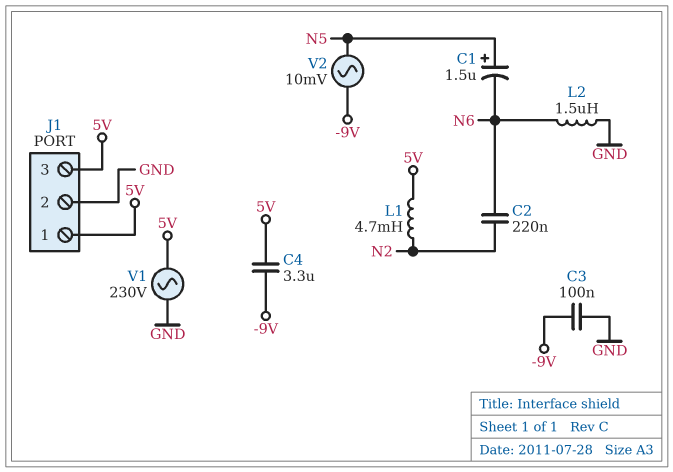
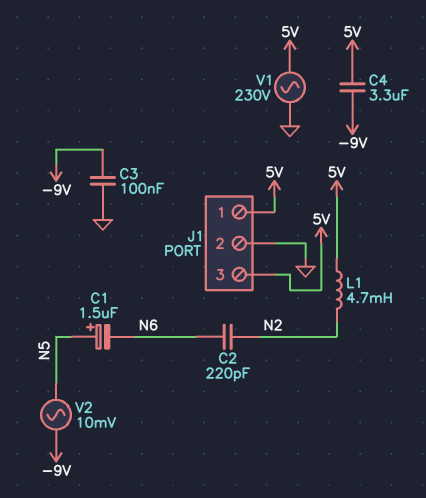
C2: 220nF (N2, N6) -> 220pF (N2, N6)
L2: 1.5uH (GND, N6) -> none

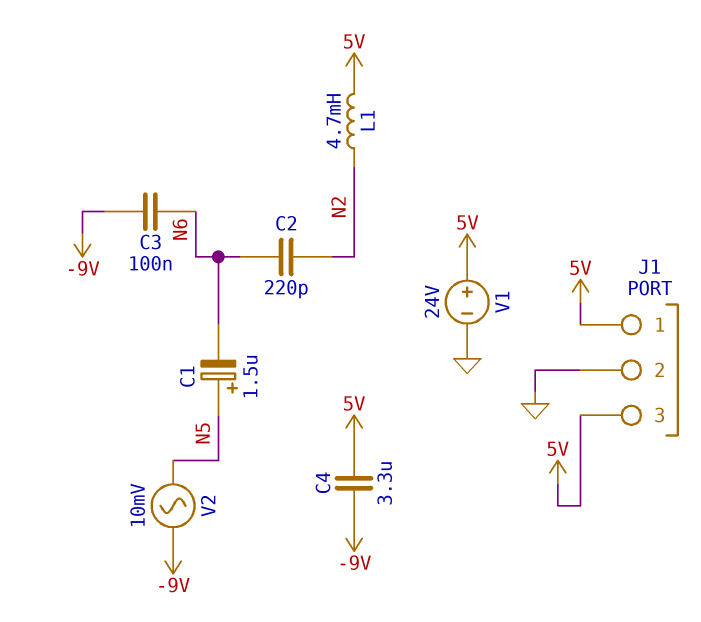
C3: 100nF (-9V, GND) -> 100nF (-9V, N6)
V1: AC 230V (5V, GND) -> 24V (plus 5V, minus GND)

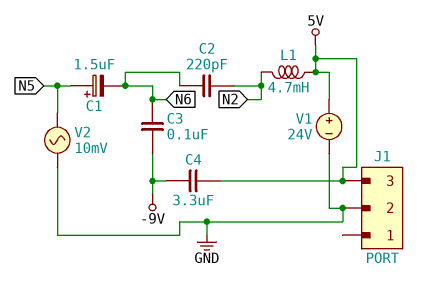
J1 pin 1: 5V -> none
V2: AC 10mV (-9V, N5) -> AC 10mV (GND, N5)

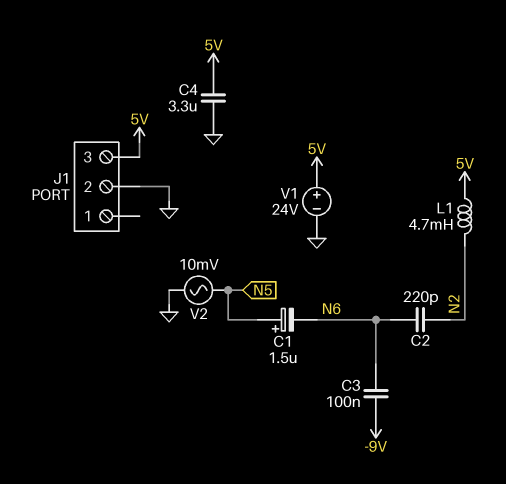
C4: 3.3uF (-9V, 5V) -> 3.3uF (5V, GND)

